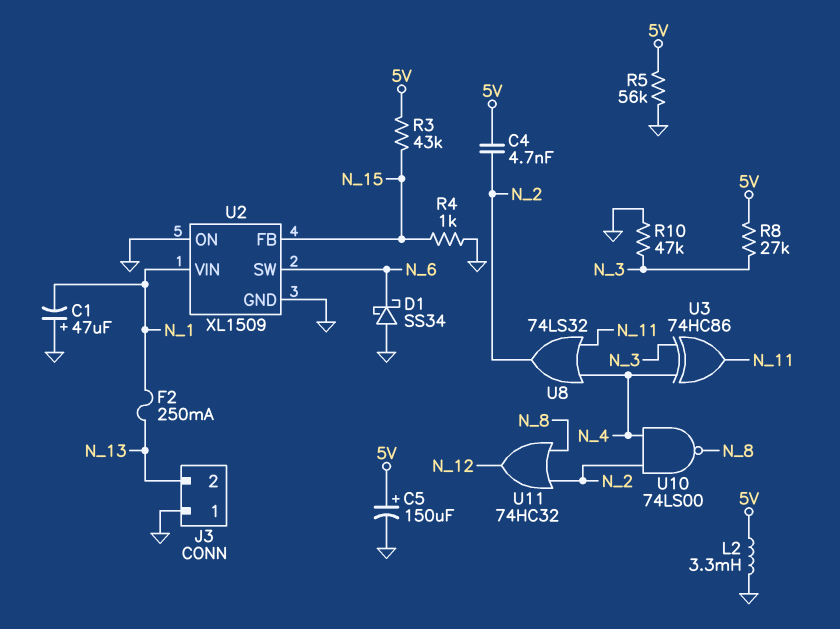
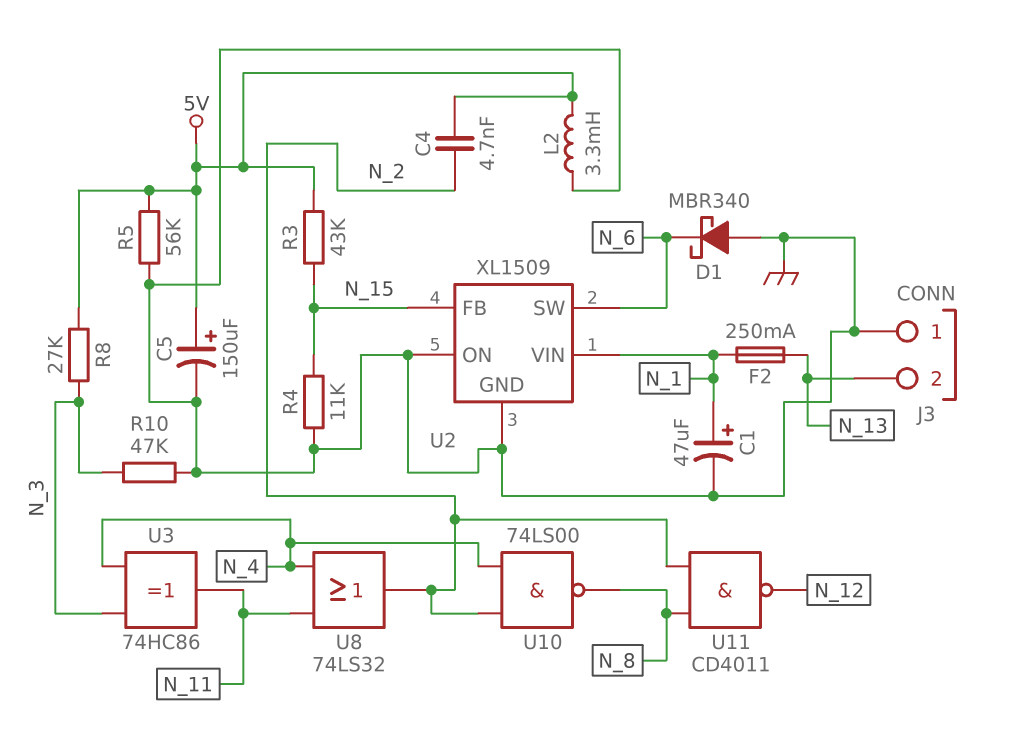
C1: 47uF (plus GND, minus N_1) -> 47uF (plus N_1, minus GND)
D1: schottky SS34 (A GND, K N_6) -> schottky MBR340 (A GND, K N_6)
R4: 1k (GND, N_15) -> 11k (GND, N_15)
U11: OR 74HC32 (in N_2, in N_8, out N_12) -> NAND CD4011 (in N_2, in N_8, out N_12)

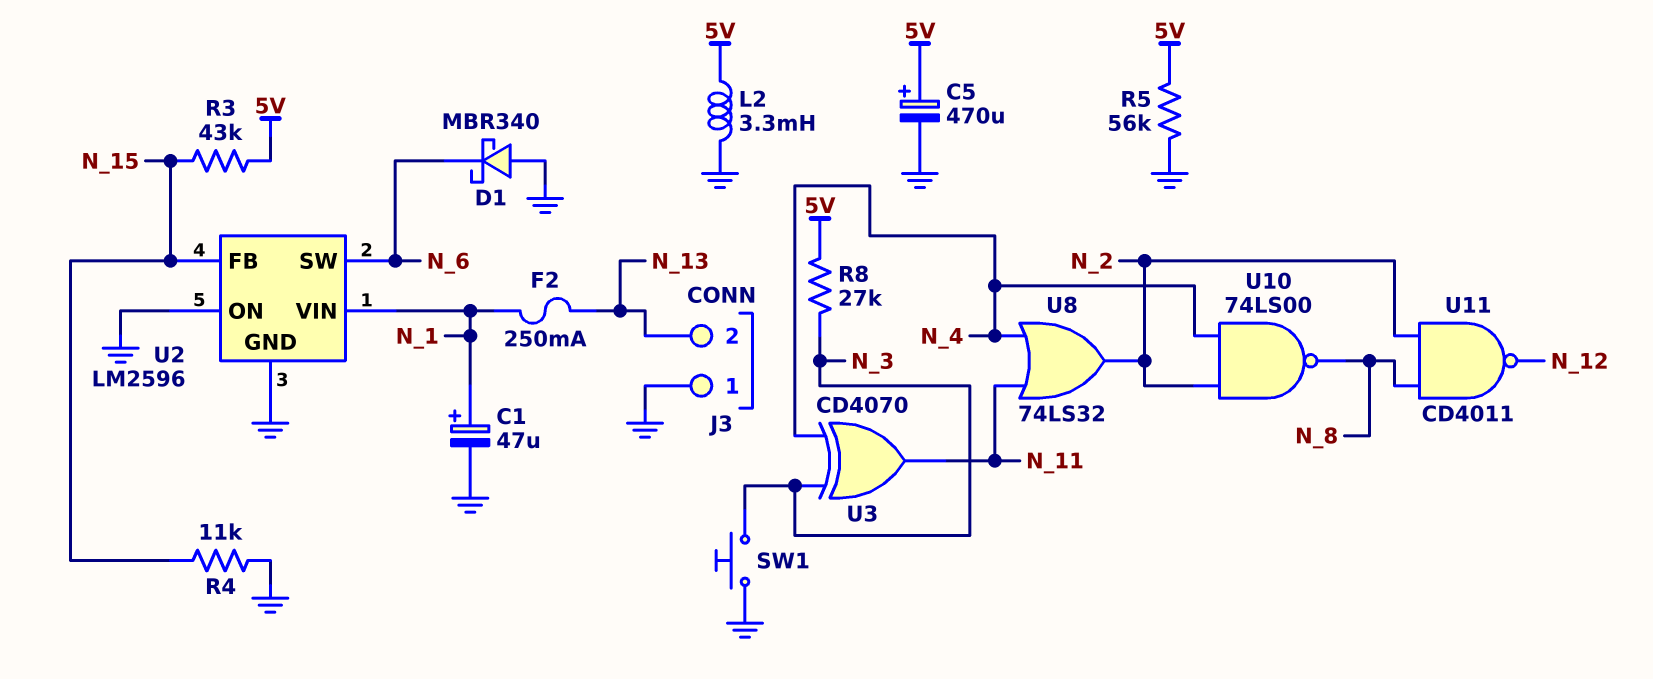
C4: 4.7nF (5V, N_2) -> none
C5: 150uF (plus 5V, minus GND) -> 470uF (plus 5V, minus GND)
R10: 47k (GND, N_3) -> none
SW1: none -> button (GND, N_3)
U2: XL1509 -> LM2596
U3: XOR 74HC86 (in N_3, in N_4, out N_11) -> XOR CD4070 (in N_3, in N_4, out N_11)

